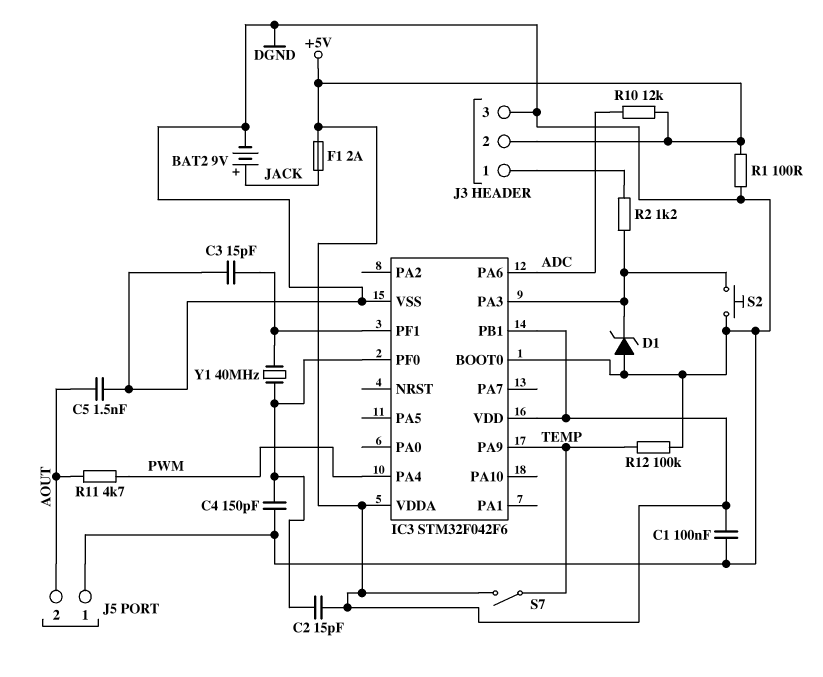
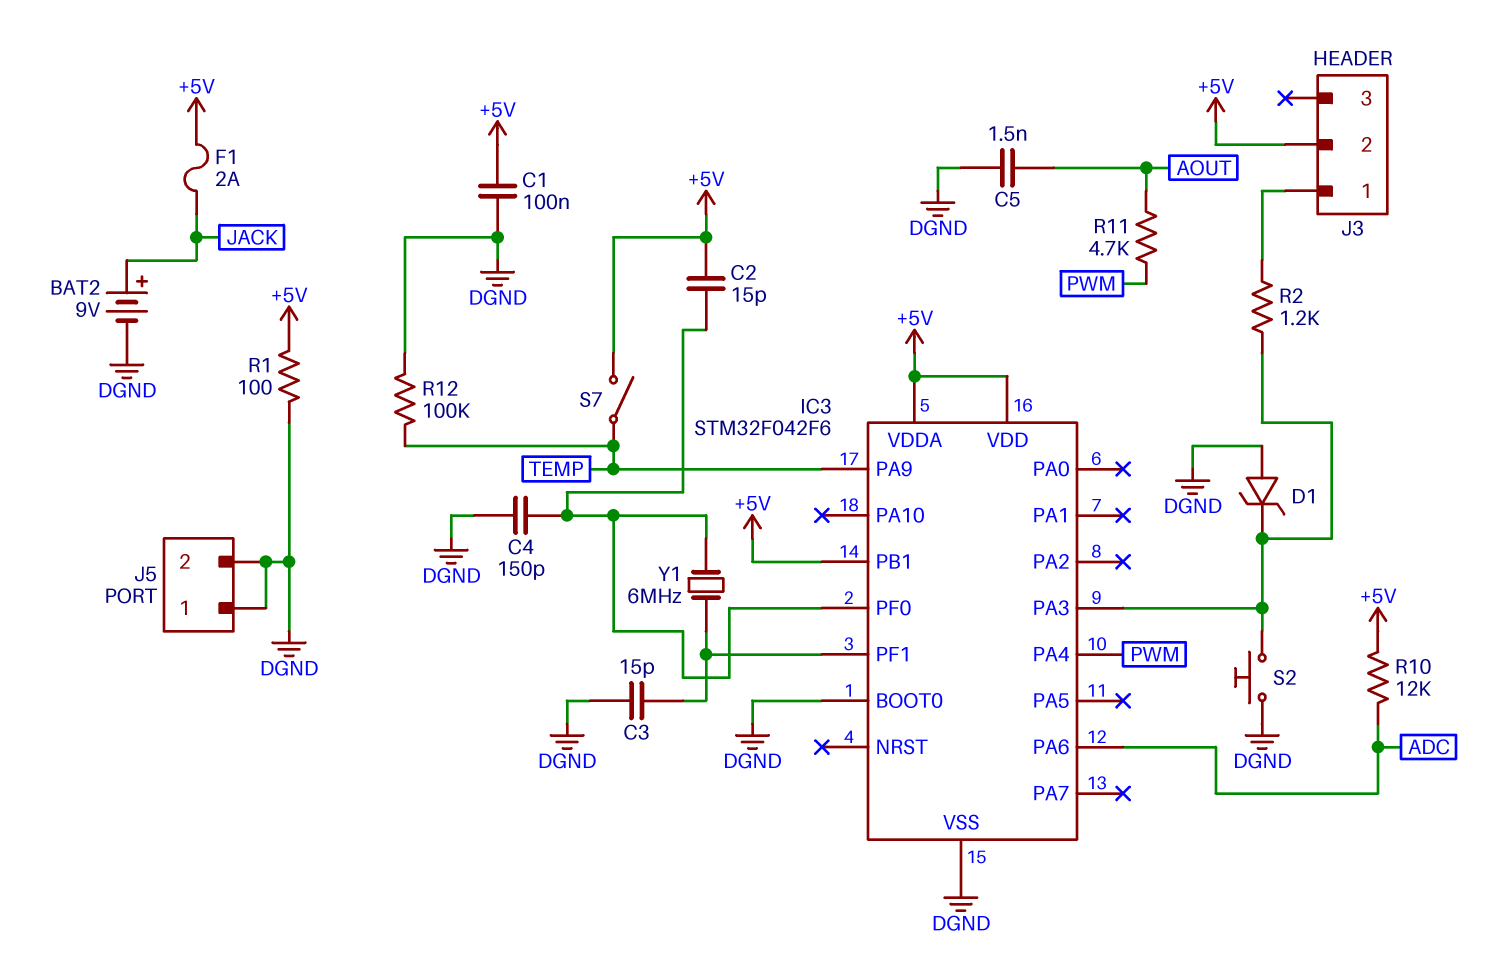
J3 pin 3: DGND -> none
J5 pin 2: AOUT -> DGND
Y1: 40MHz (IC3/PF0, IC3/PF1) -> 6MHz (IC3/PF0, IC3/PF1)

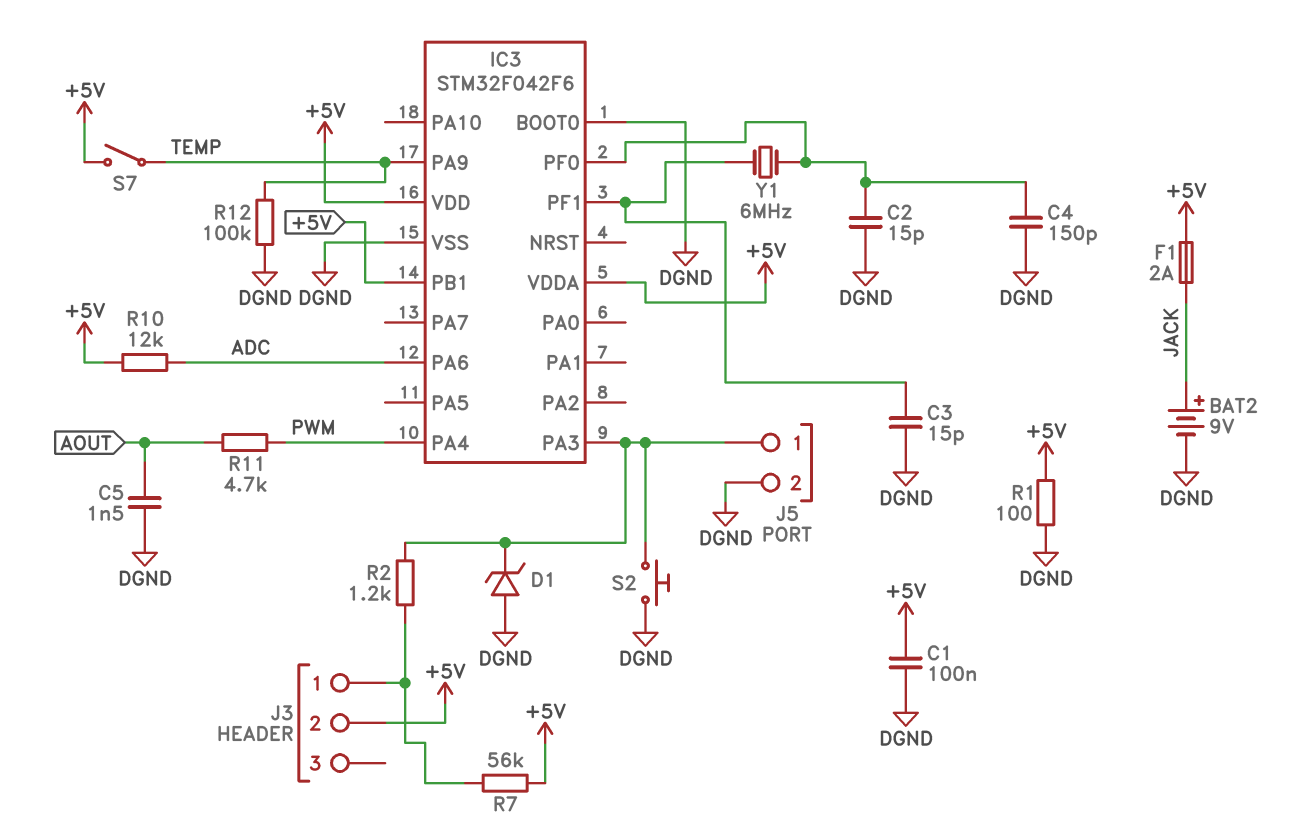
C2: 15pF (+5V, IC3/PF0) -> 15pF (DGND, IC3/PF0)
J5 pin 1: DGND -> IC3/PA3
R7: none -> 56k (+5V, J3/1)

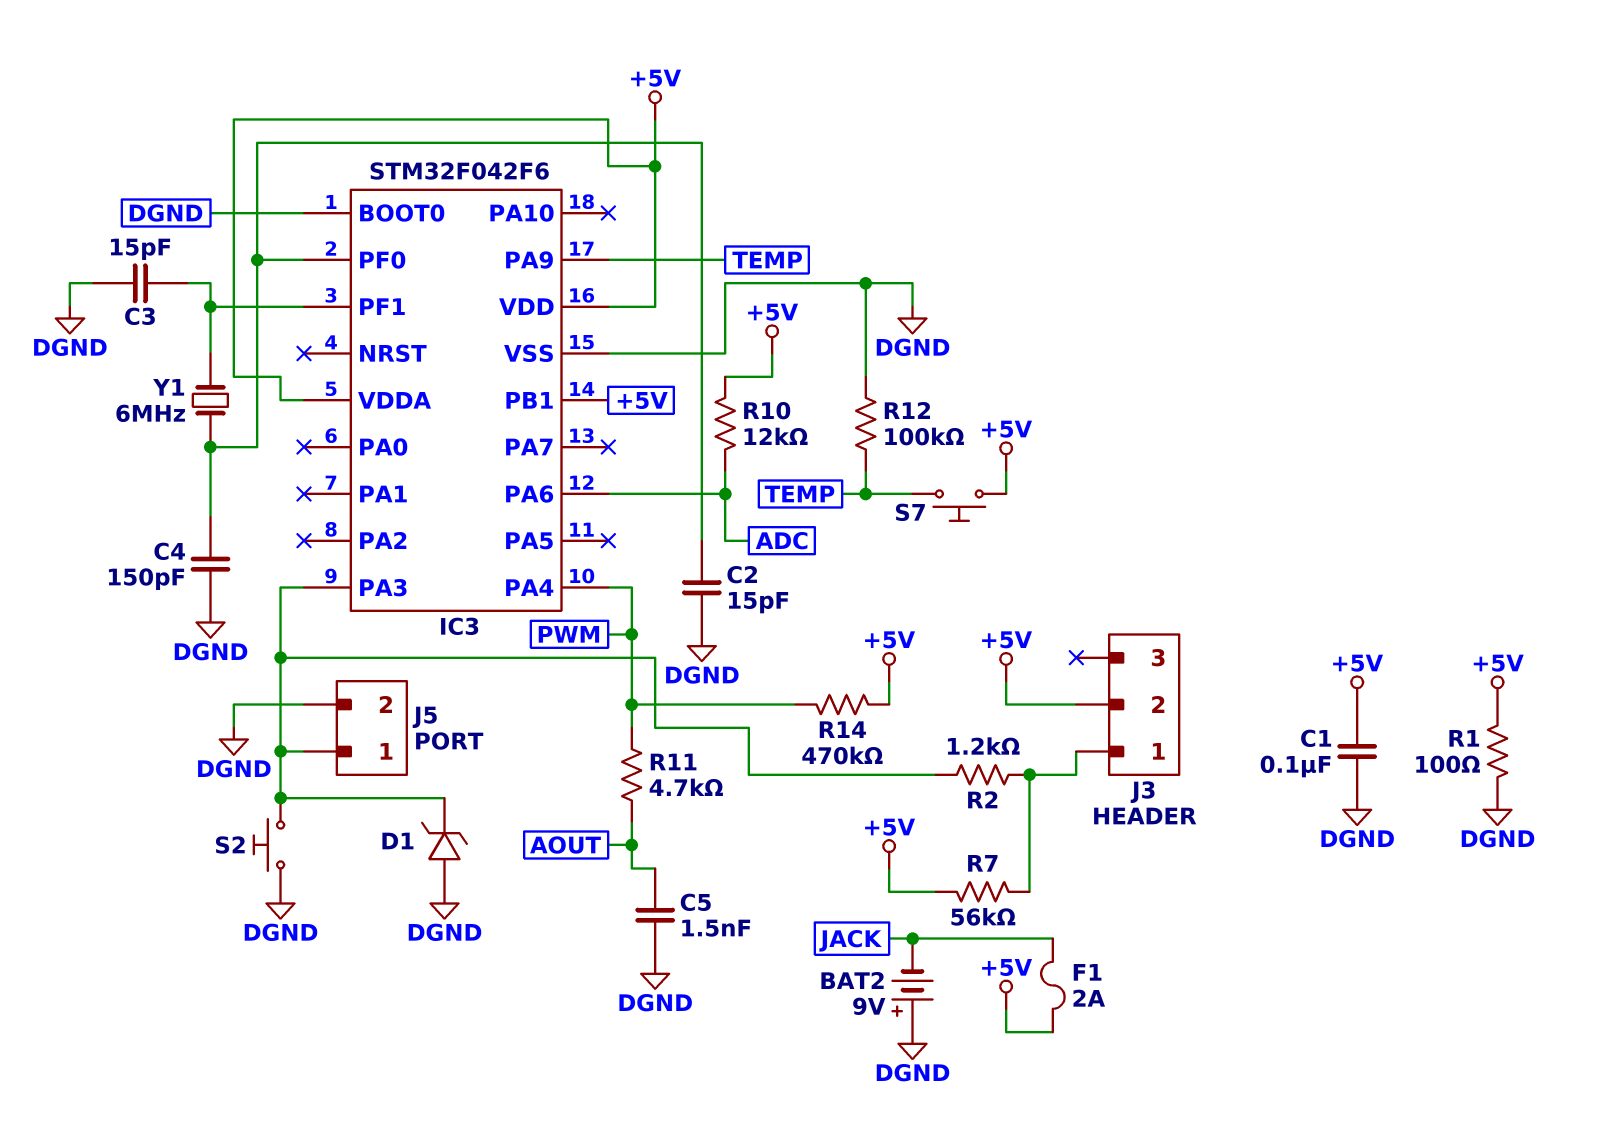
BAT2: 9V (plus JACK, minus DGND) -> 9V (plus DGND, minus JACK)
R14: none -> 470k (+5V, PWM)
S7: switch (+5V, TEMP) -> button (+5V, TEMP)

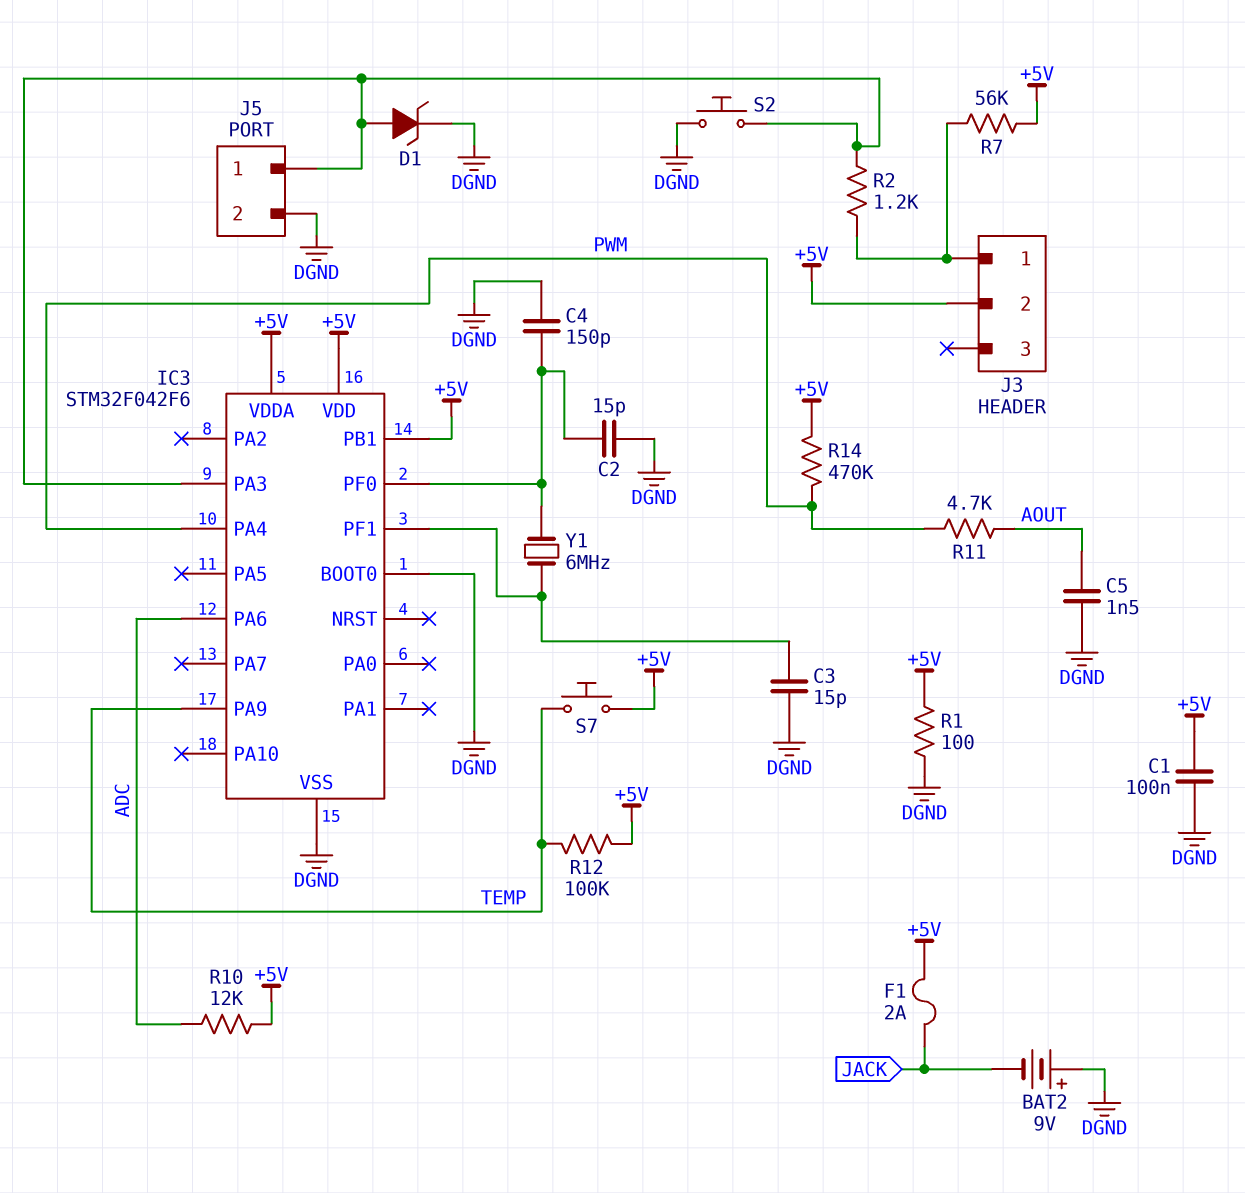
D1: zener (A DGND, K IC3/PA3) -> zener (A IC3/PA3, K DGND)
R12: 100k (DGND, TEMP) -> 100k (+5V, TEMP)

